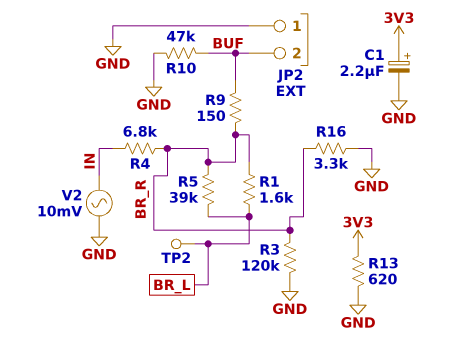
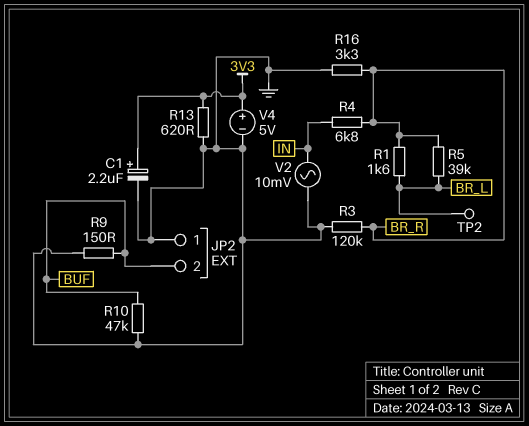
R9: 150 (BR_R, BUF) -> 150 (BUF, GND)
V4: none -> 5V (plus 3V3, minus GND)

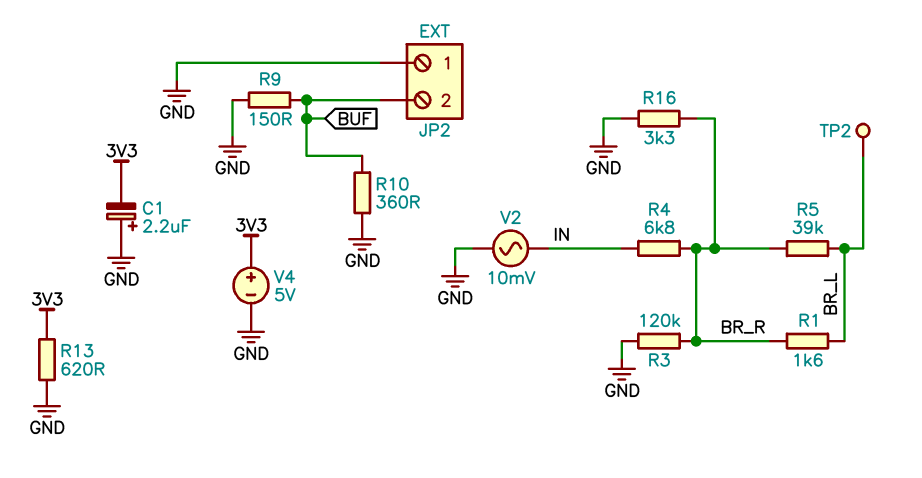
C1: 2.2uF (plus 3V3, minus GND) -> 2.2uF (plus GND, minus 3V3)
R10: 47k (BUF, GND) -> 360 (BUF, GND)

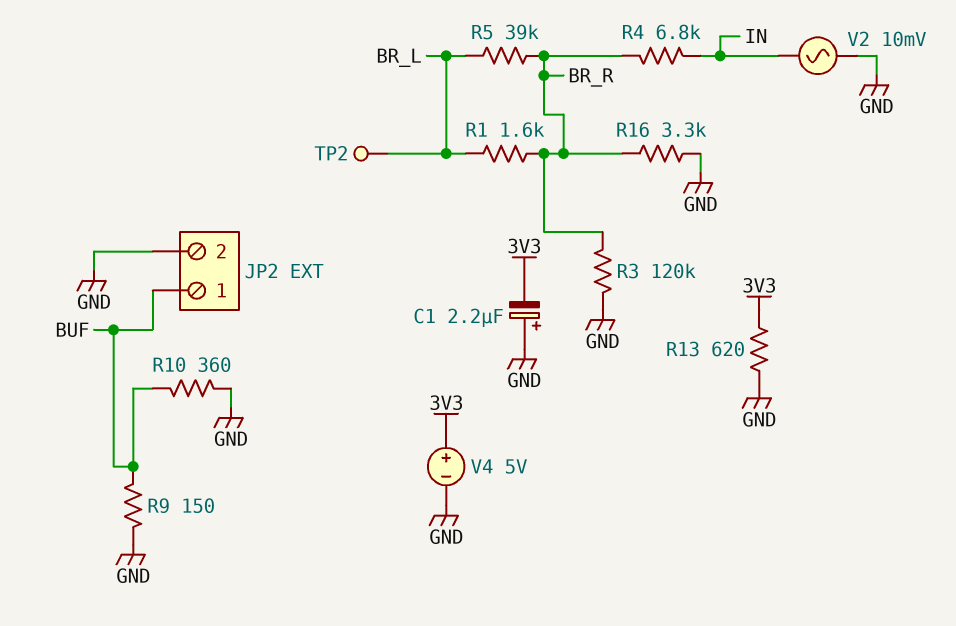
JP2 pin 1: GND -> BUF
JP2 pin 2: BUF -> GND

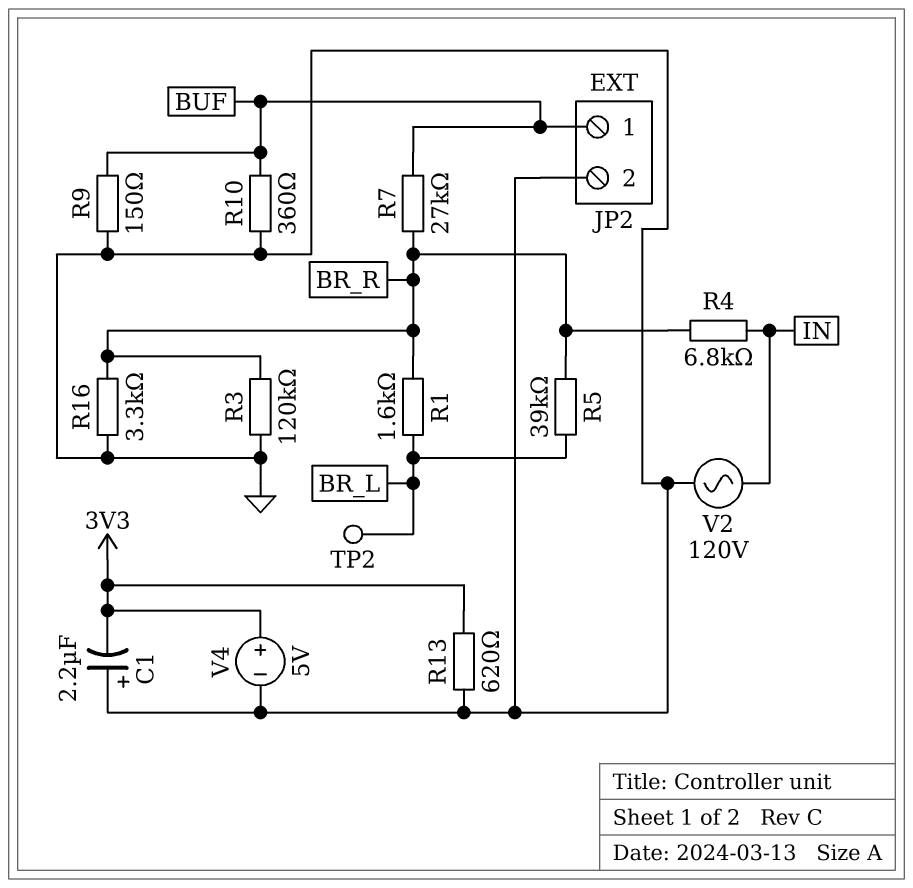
R7: none -> 27k (BR_R, BUF)
V2: AC 10mV (GND, IN) -> AC 120V (GND, IN)

